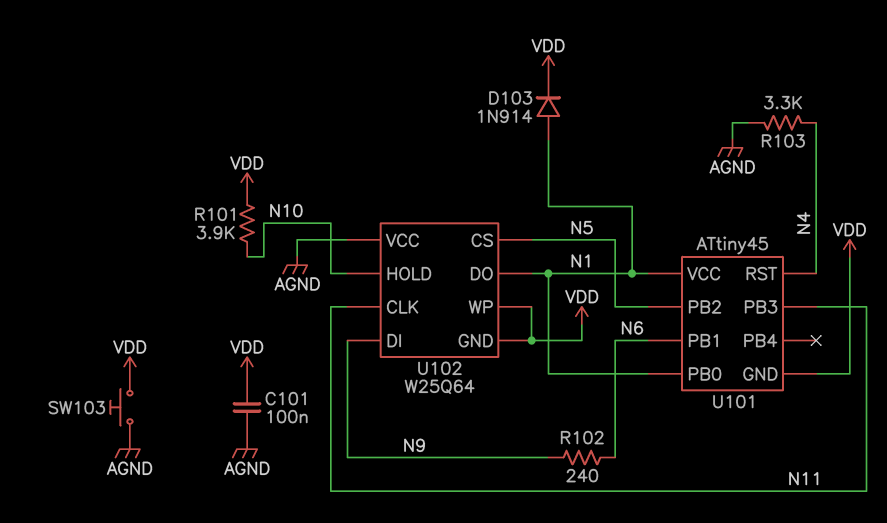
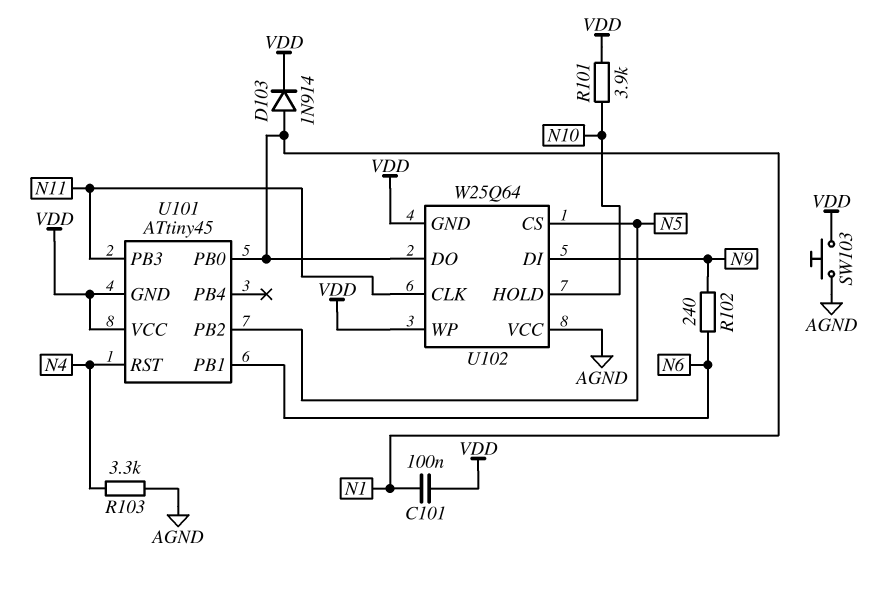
C101: 100nF (AGND, VDD) -> 100nF (N1, VDD)
U101 pin VCC: N1 -> VDD

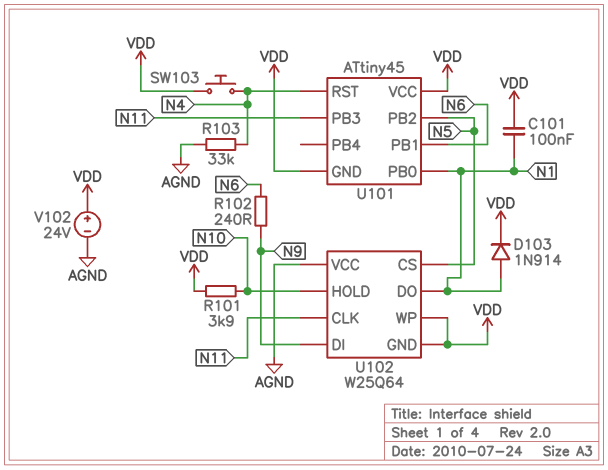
R103: 3.3k (AGND, N4) -> 33k (AGND, N4)
SW103: button (AGND, VDD) -> button (N4, VDD)
V102: none -> 24V (plus VDD, minus AGND)

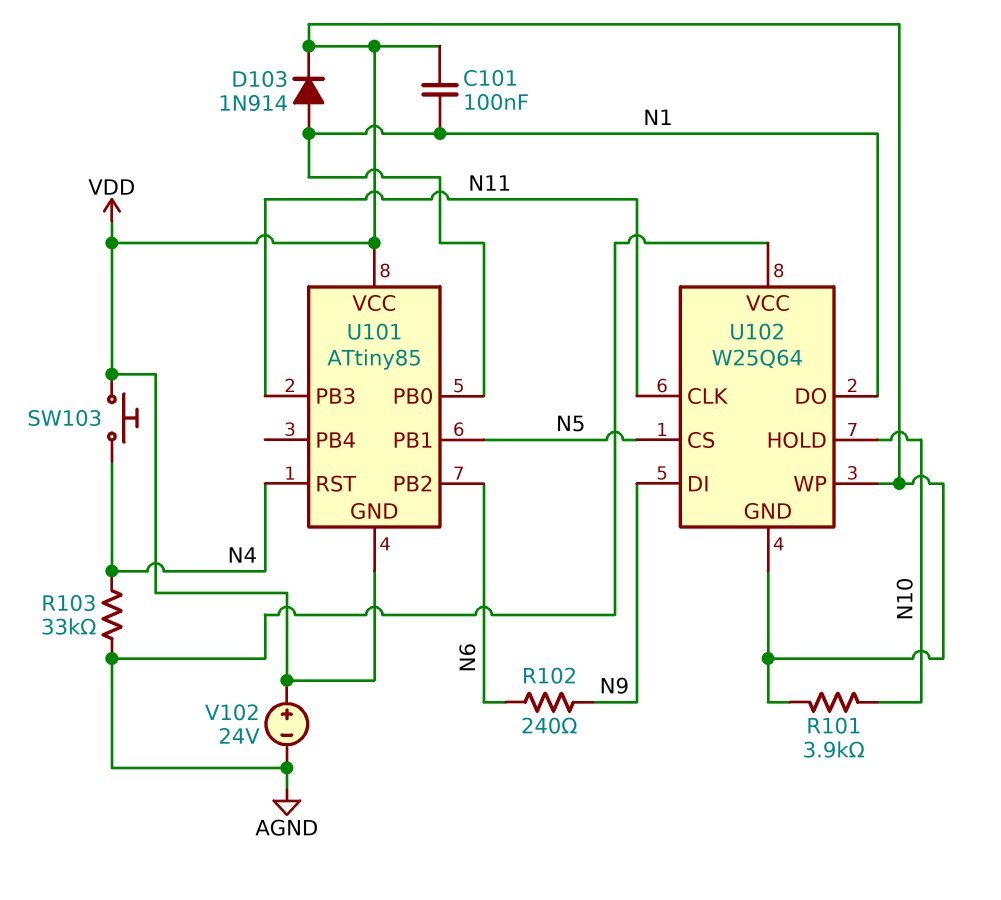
U101: ATtiny45 -> ATtiny85
U101 pin PB1: N6 -> N5
U101 pin PB2: N5 -> N6

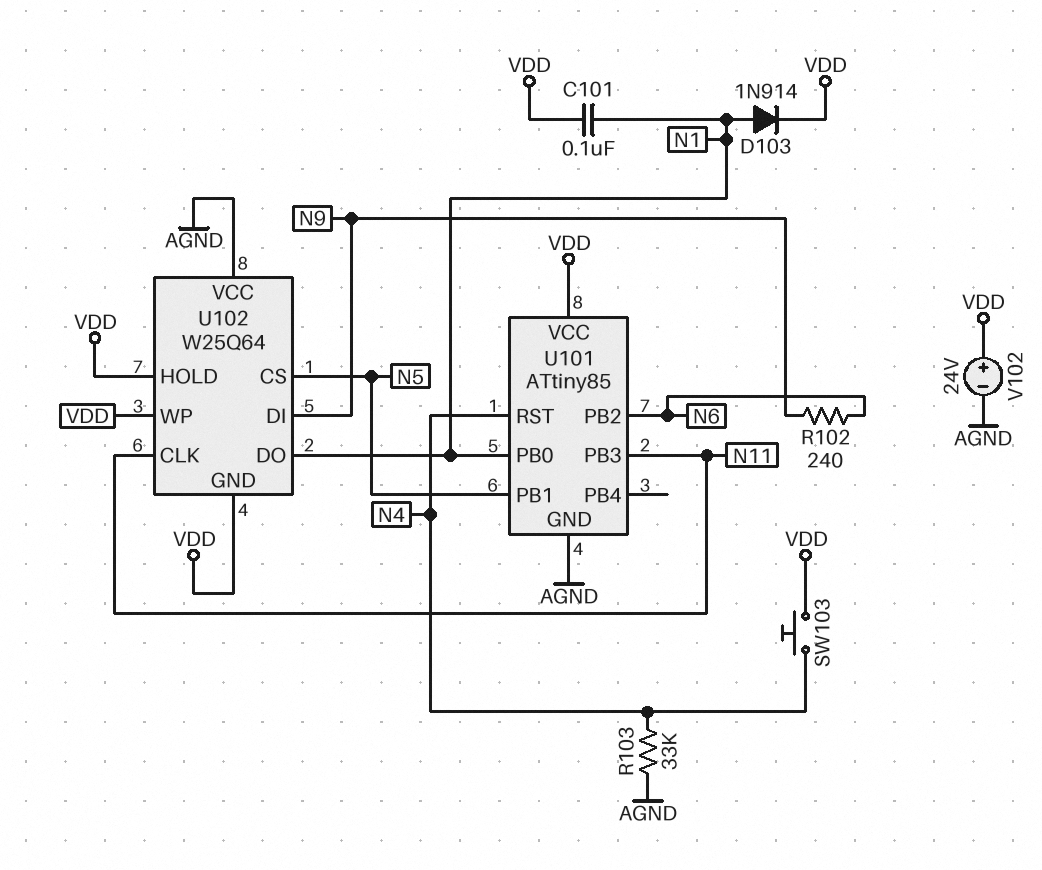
R101: 3.9k (N10, VDD) -> none
U101 pin GND: VDD -> AGND
U102 pin HOLD: N10 -> VDD

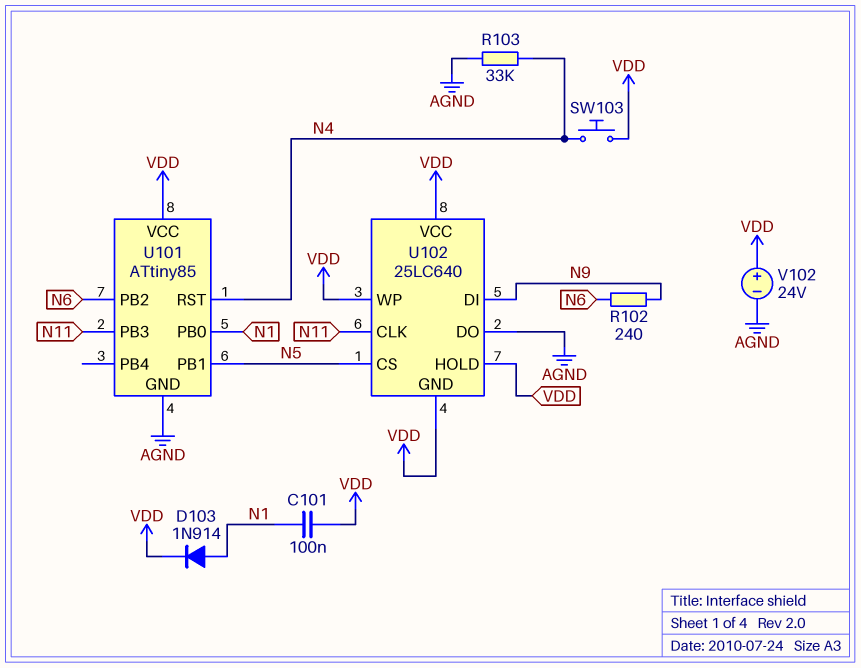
U102: W25Q64 -> 25LC640
U102 pin DO: N1 -> AGND
U102 pin VCC: AGND -> VDD

